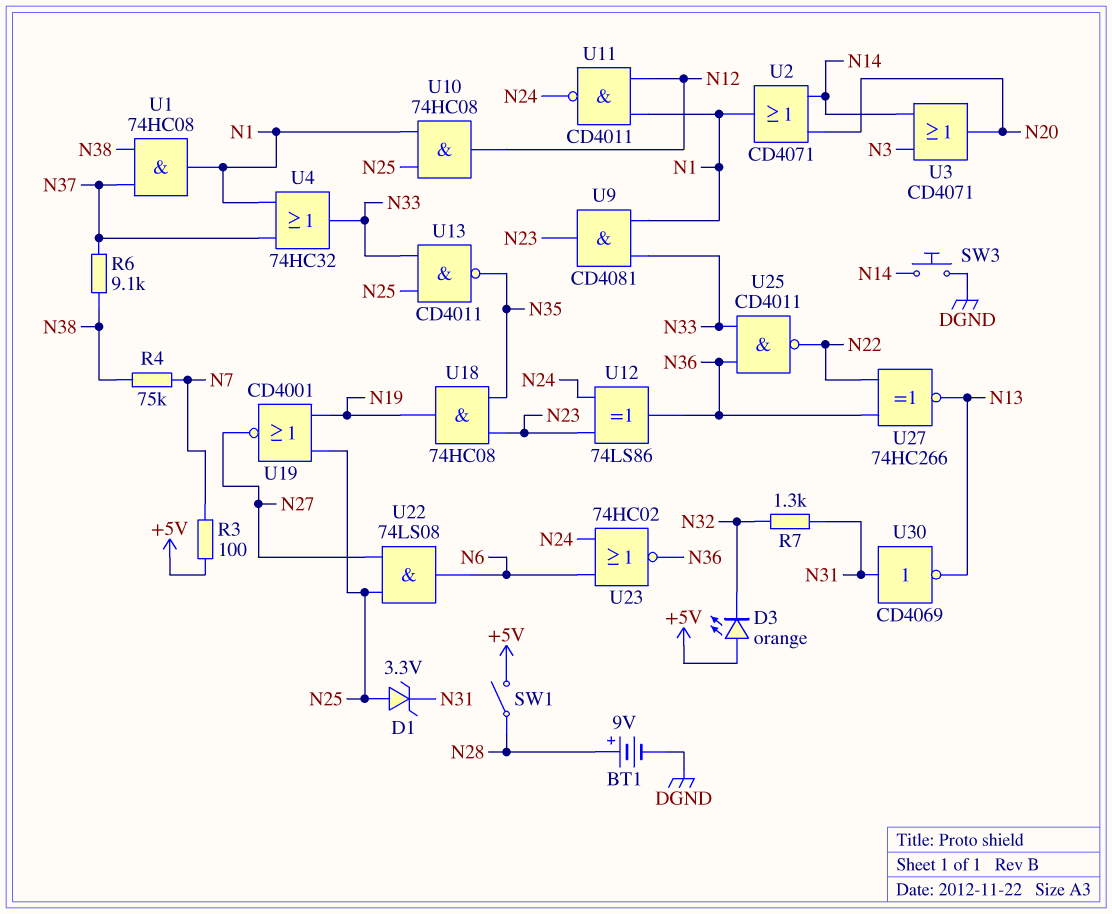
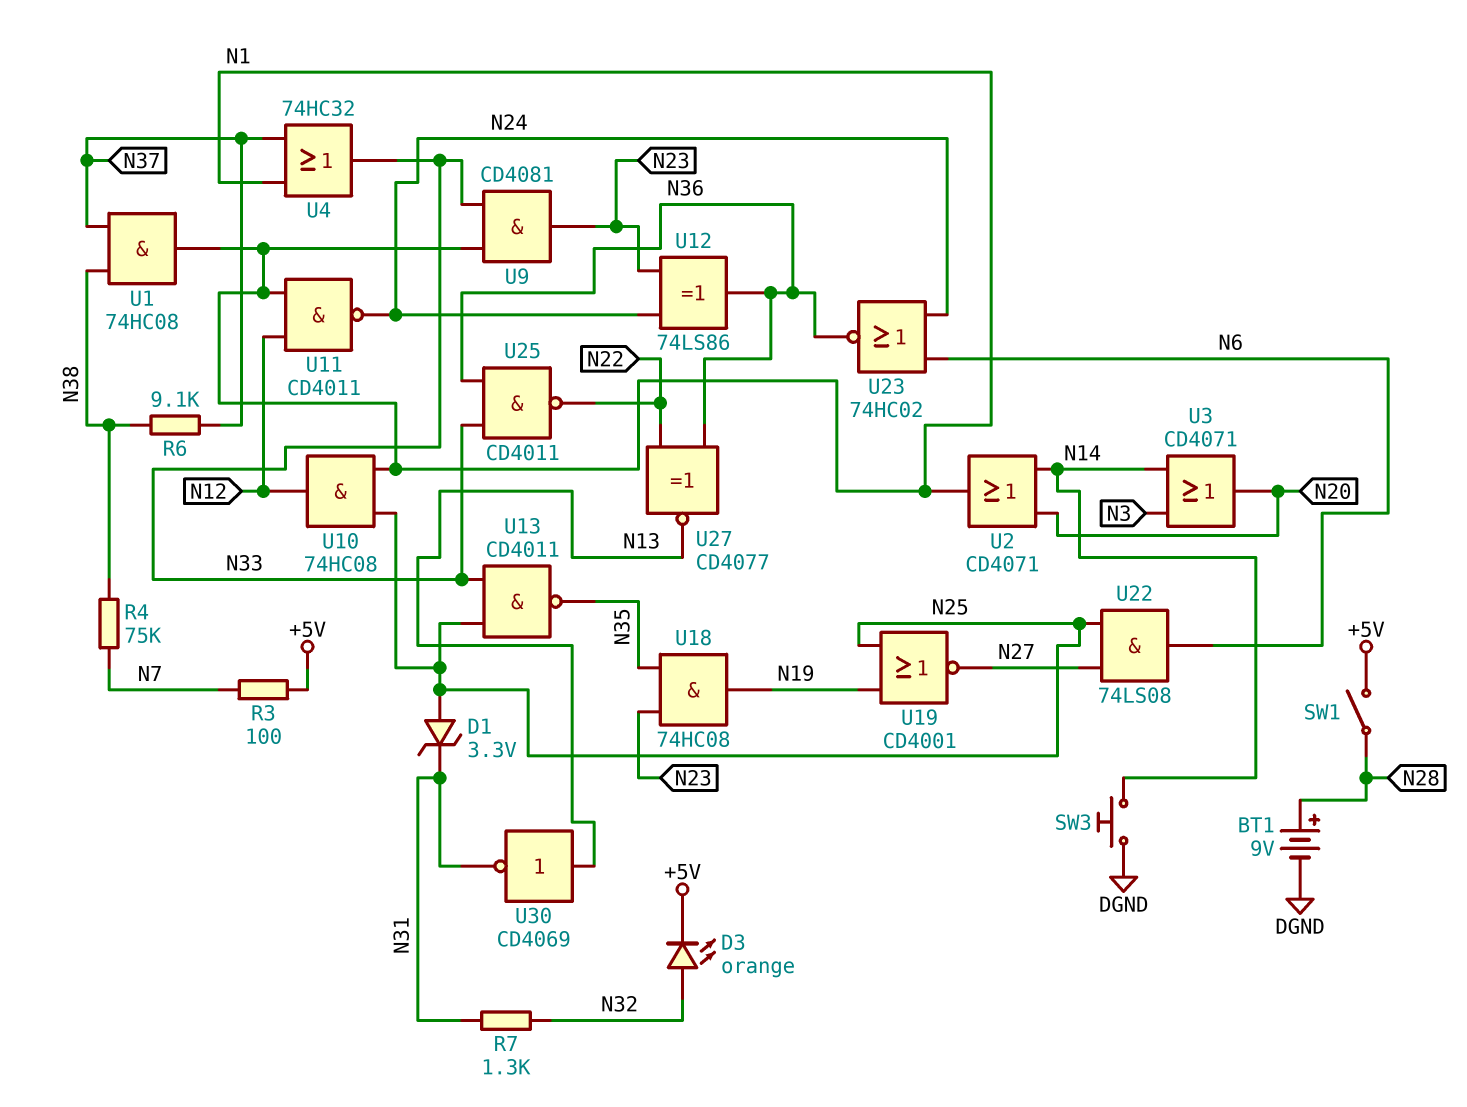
D3: LED orange (A +5V, K N32) -> LED orange (A N32, K +5V)
U27: XNOR 74HC266 (in N22, in N36, out N13) -> XNOR CD4077 (in N22, in N36, out N13)
U30: NOT CD4069 (in N31, out N13) -> NOT CD4069 (in N13, out N31)

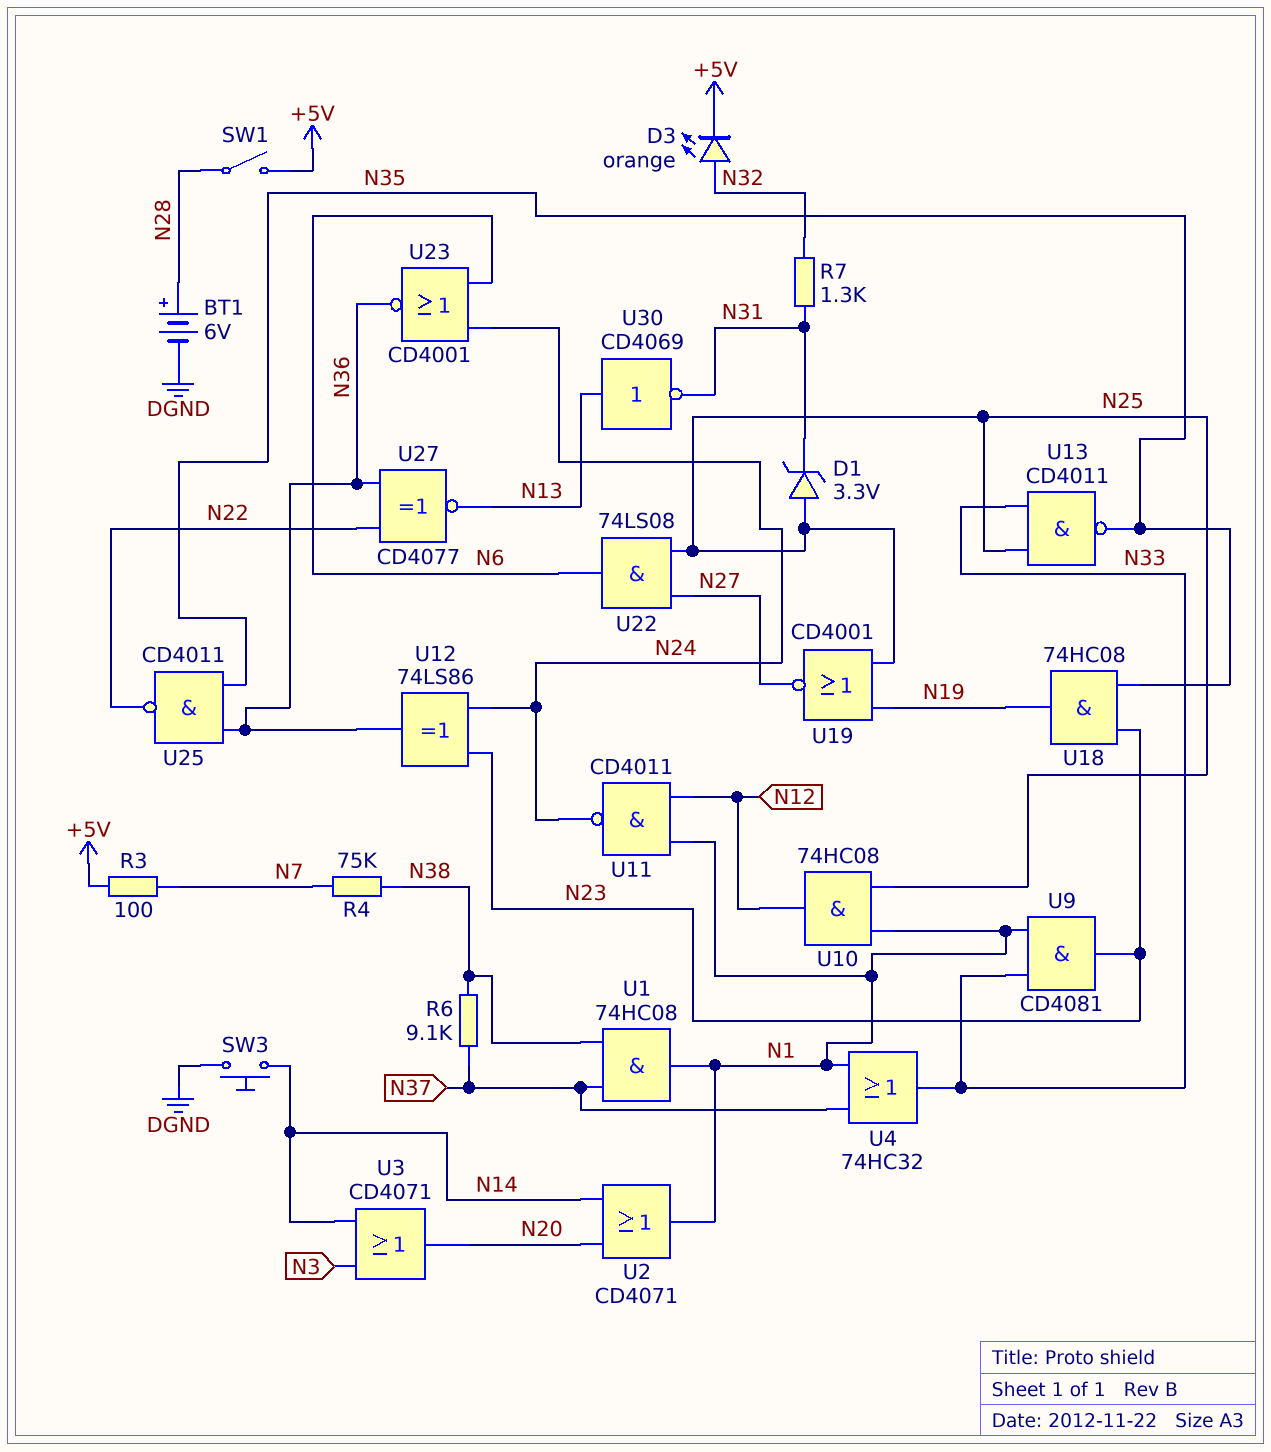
BT1: 9V (plus N28, minus DGND) -> 6V (plus N28, minus DGND)
U23: NOR 74HC02 (in N6, in N24, out N36) -> NOR CD4001 (in N6, in N24, out N36)
U25: NAND CD4011 (in N33, in N36, out N22) -> NAND CD4011 (in N35, in N36, out N22)

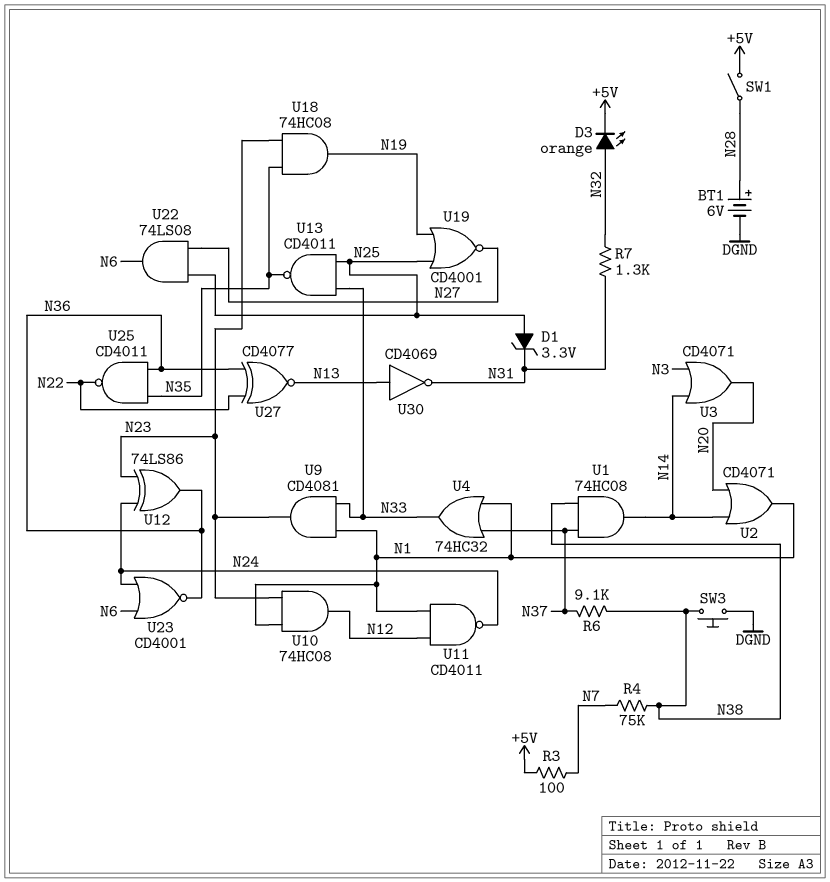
SW3: button (DGND, N14) -> button (DGND, N38)
U1: AND 74HC08 (in N37, in N38, out N1) -> AND 74HC08 (in N37, in N38, out N14)
U10: AND 74HC08 (in N1, in N25, out N12) -> AND 74HC08 (in N1, in N23, out N12)

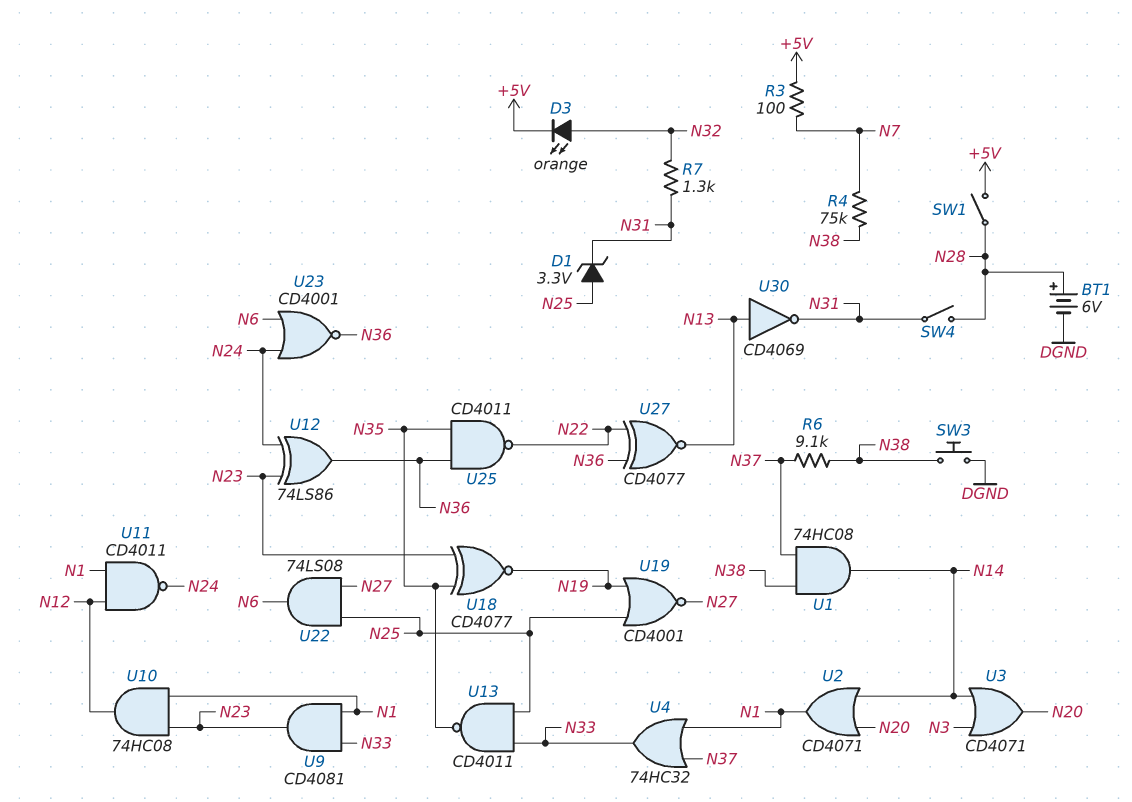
SW4: none -> switch (N28, N31)
U18: AND 74HC08 (in N23, in N35, out N19) -> XNOR CD4077 (in N23, in N35, out N19)

